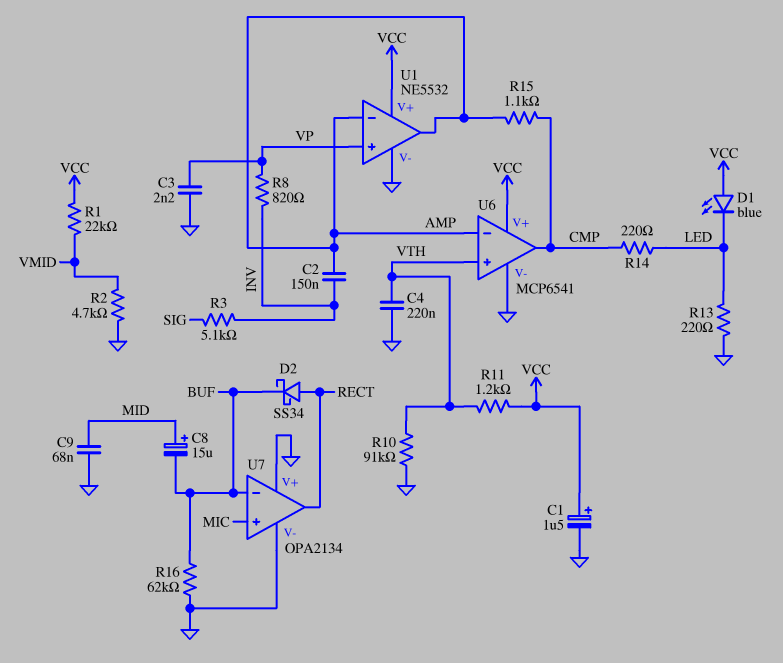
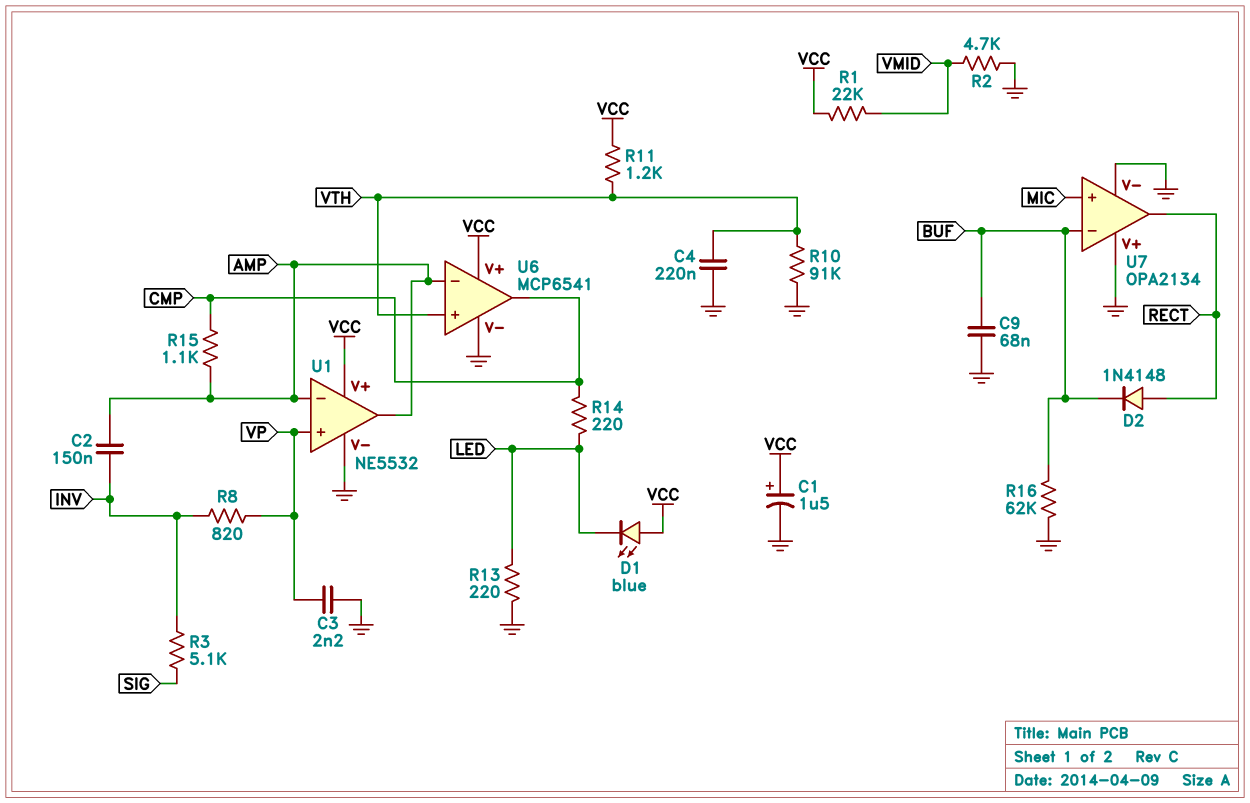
C8: 15uF (plus MID, minus BUF) -> none
C9: 68nF (GND, MID) -> 68nF (BUF, GND)
D2: schottky SS34 (A RECT, K BUF) -> diode 1N4148 (A RECT, K BUF)

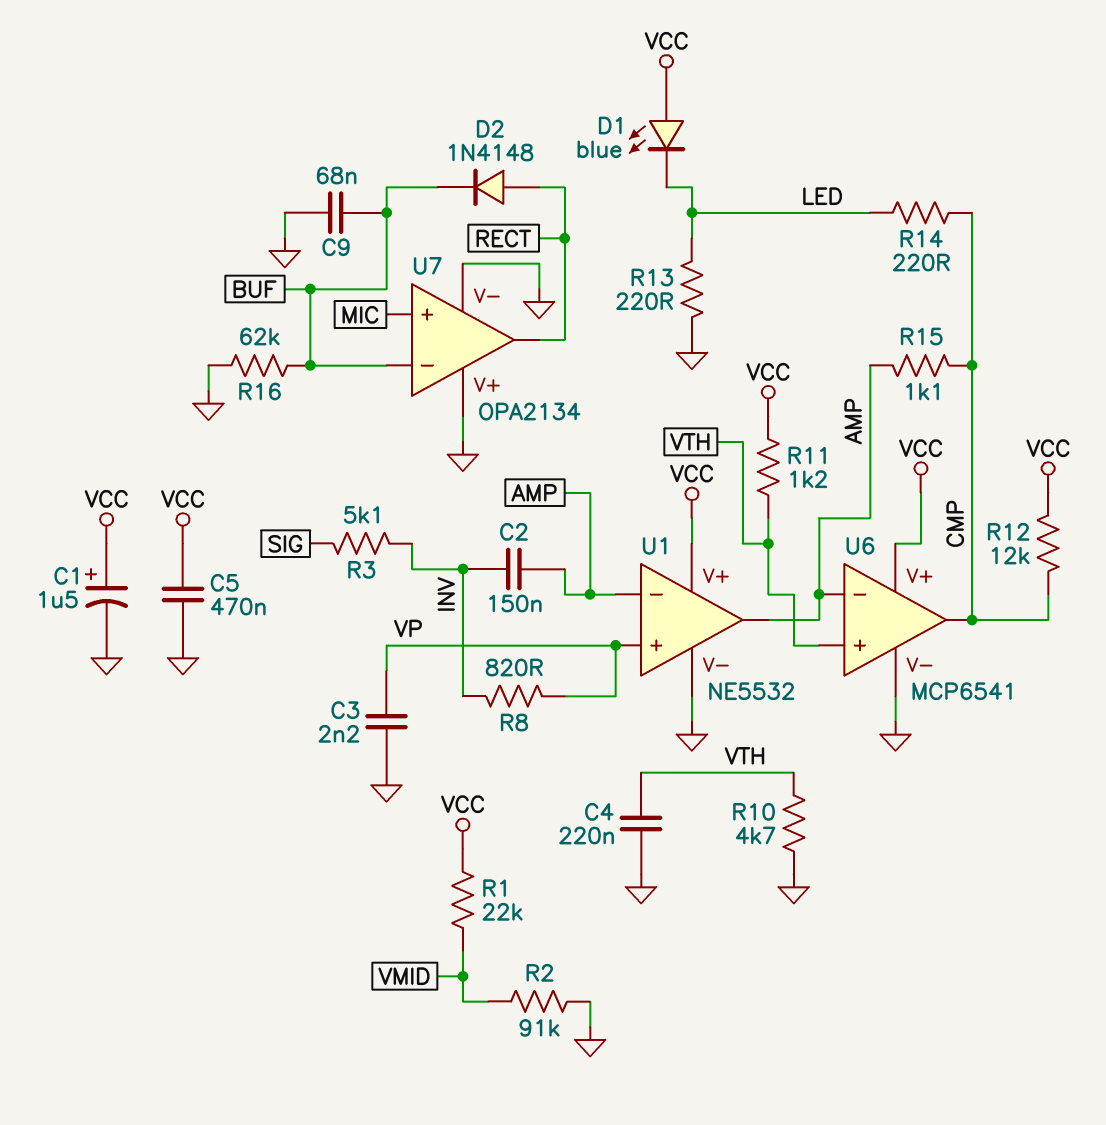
C5: none -> 470nF (GND, VCC)
R2: 4.7k (GND, VMID) -> 91k (GND, VMID)
R10: 91k (GND, VTH) -> 4.7k (GND, VTH)
R12: none -> 12k (CMP, VCC)

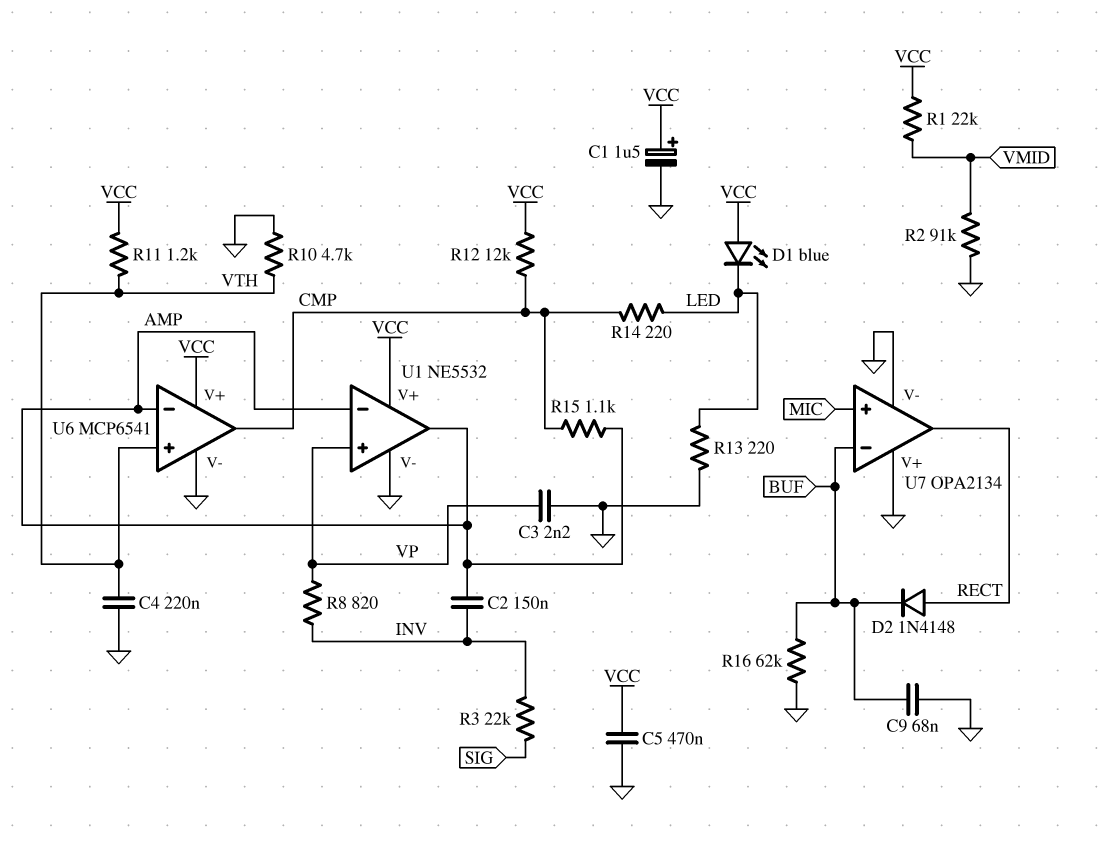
R3: 5.1k (INV, SIG) -> 22k (INV, SIG)

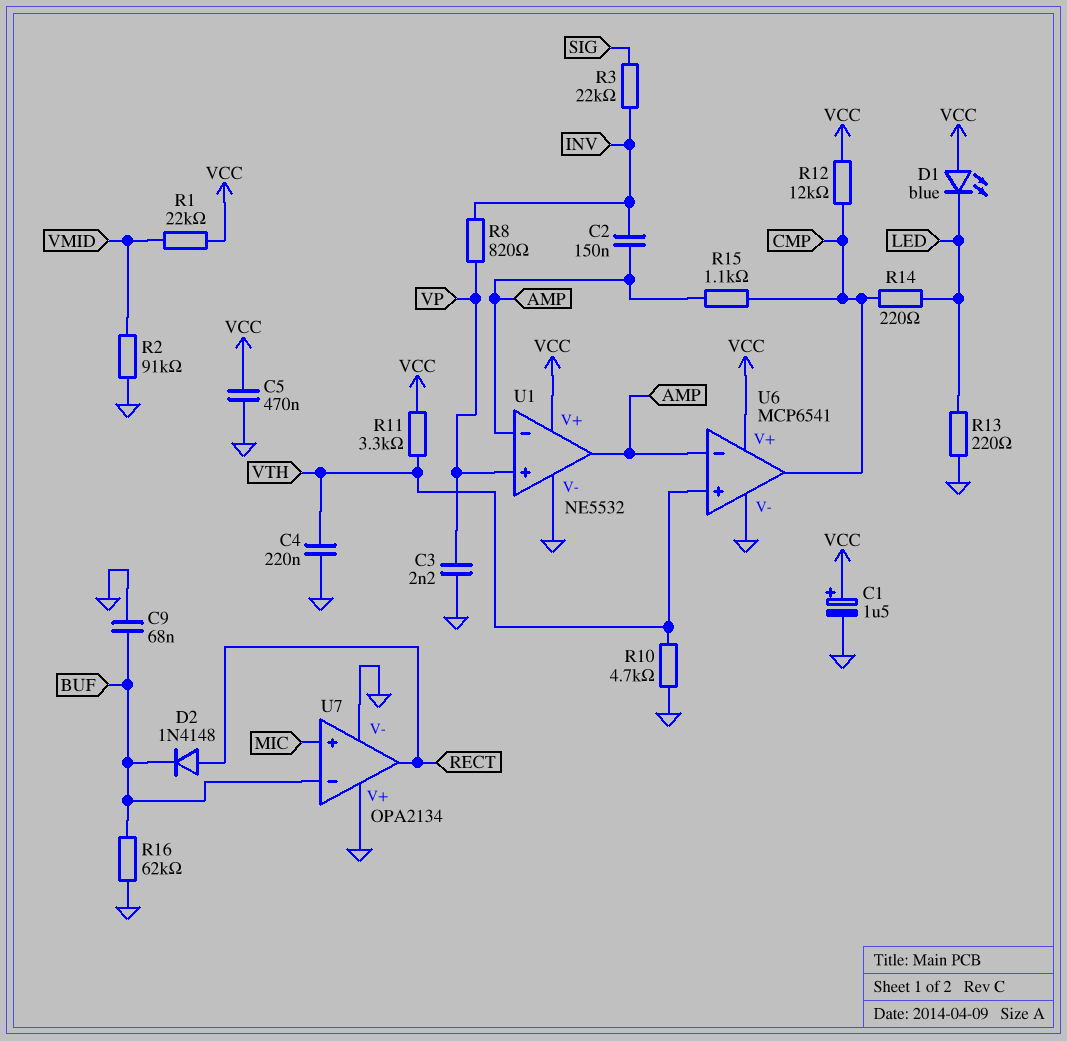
R11: 1.2k (VCC, VTH) -> 3.3k (VCC, VTH)

